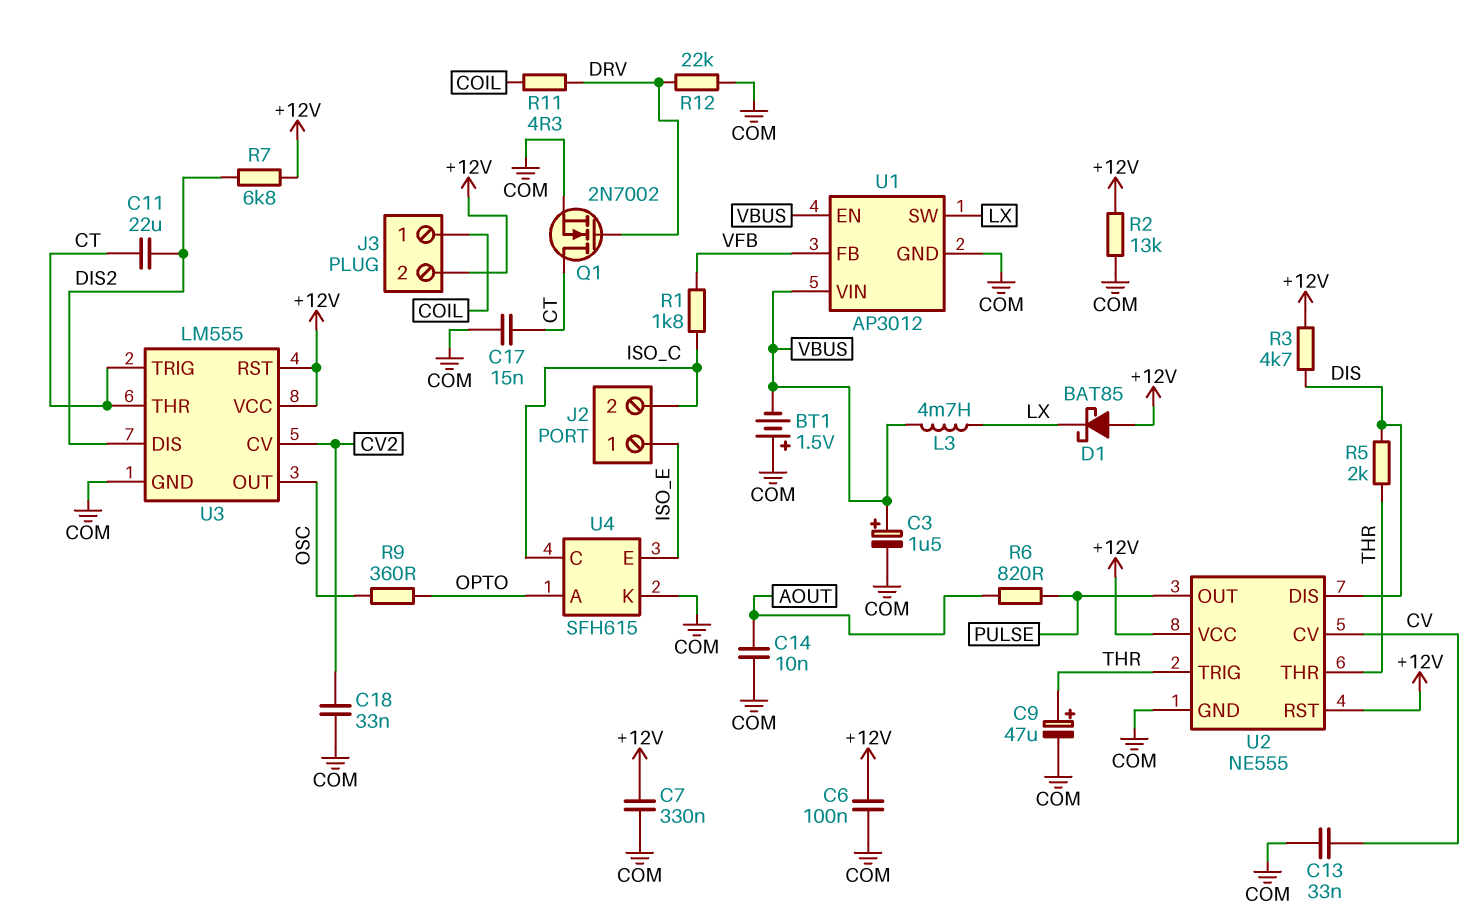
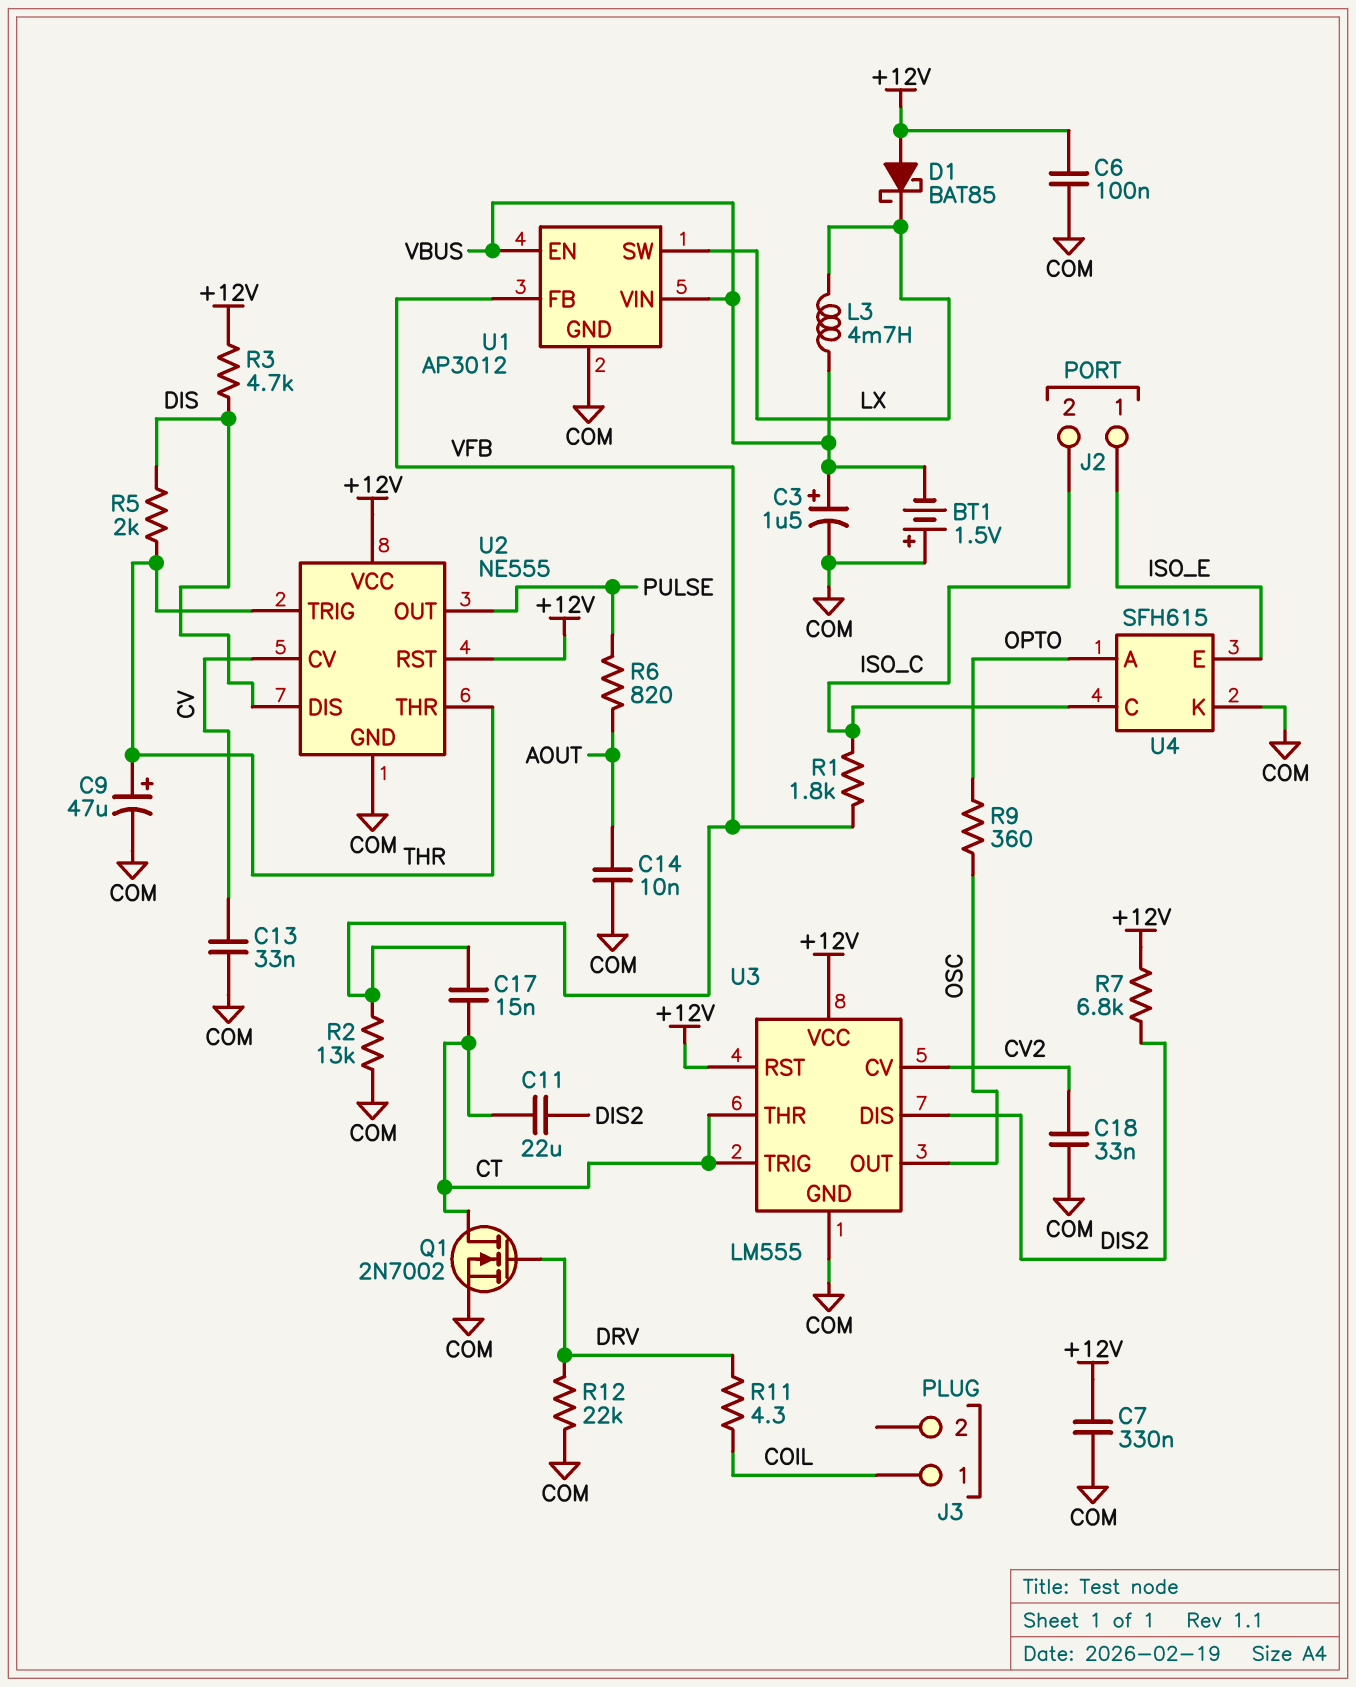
C17: 15nF (COM, CT) -> 15nF (CT, VFB)
J3 pin 2: +12V -> none
R2: 13k (+12V, COM) -> 13k (COM, VFB)

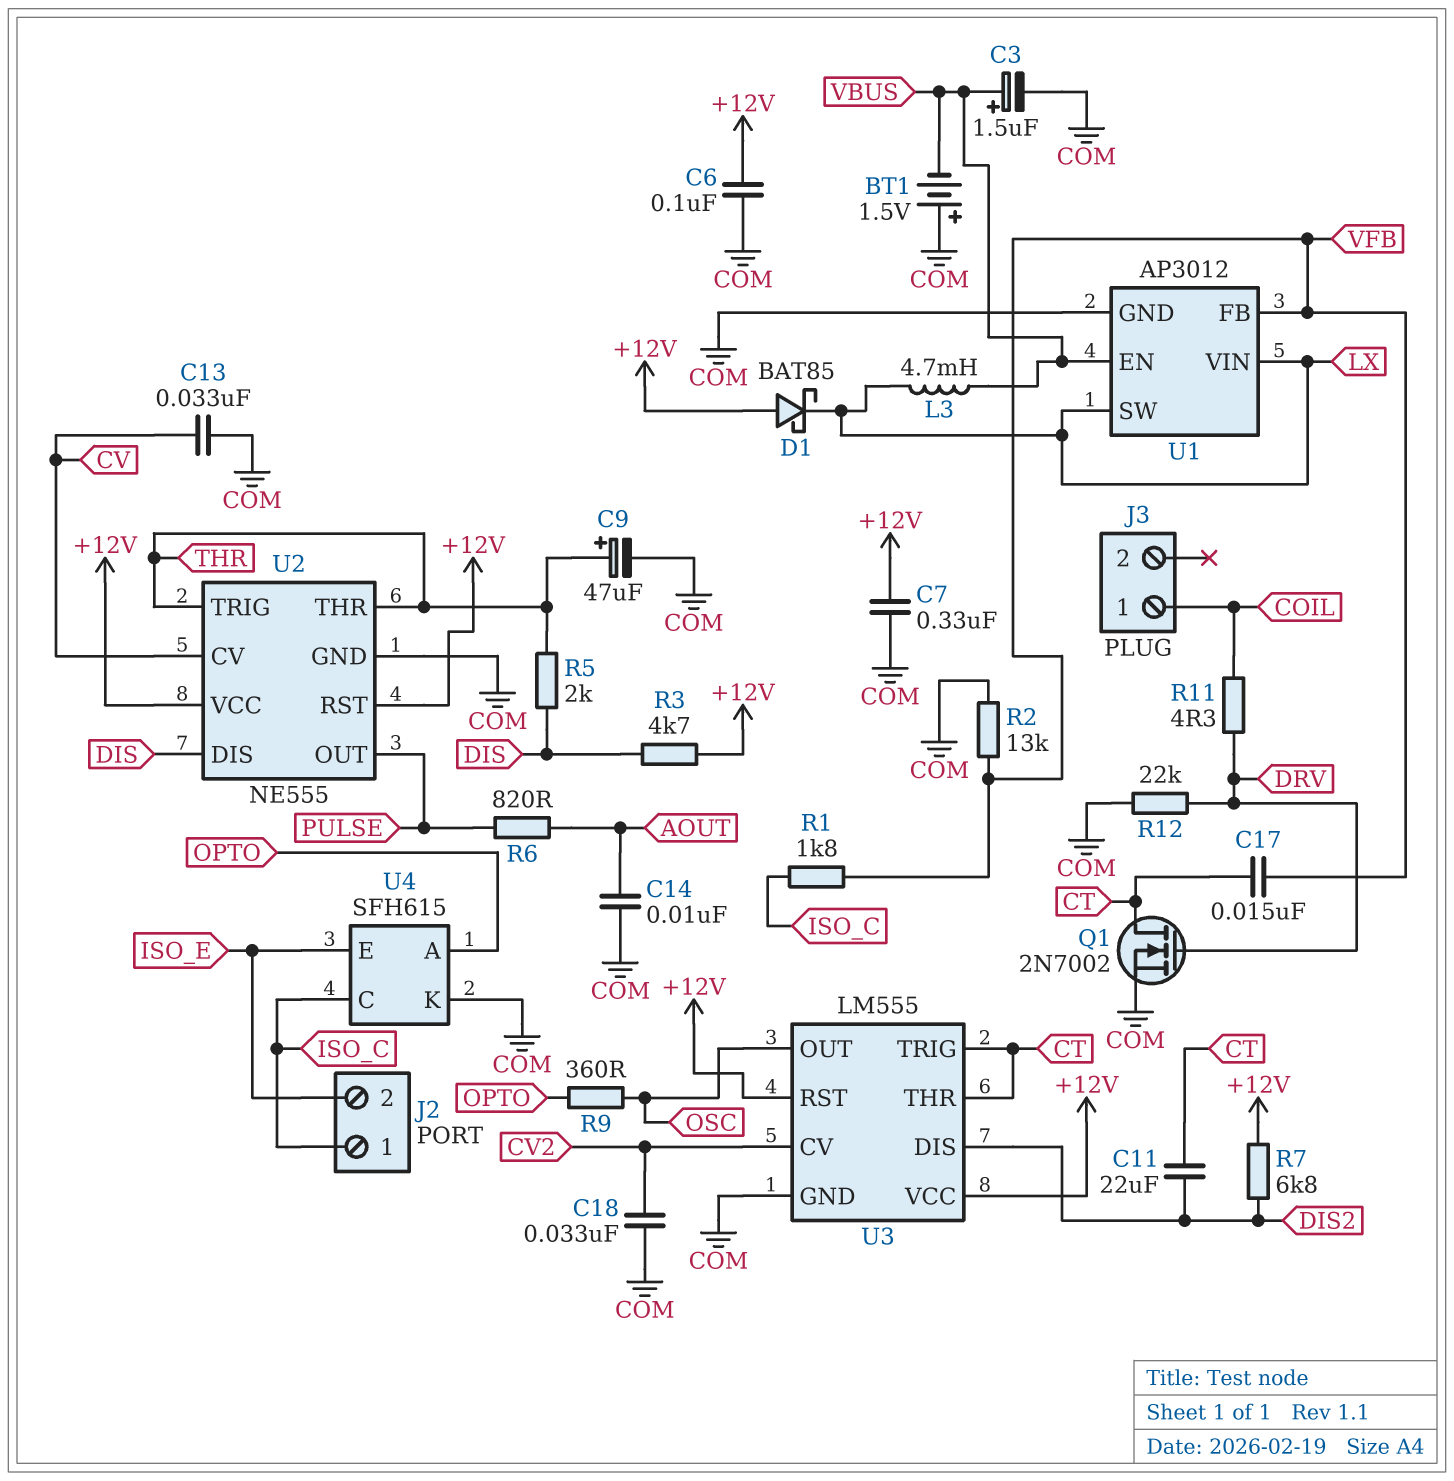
J2 pin 1: ISO_E -> ISO_C
J2 pin 2: ISO_C -> ISO_E
U1 pin VIN: VBUS -> LX

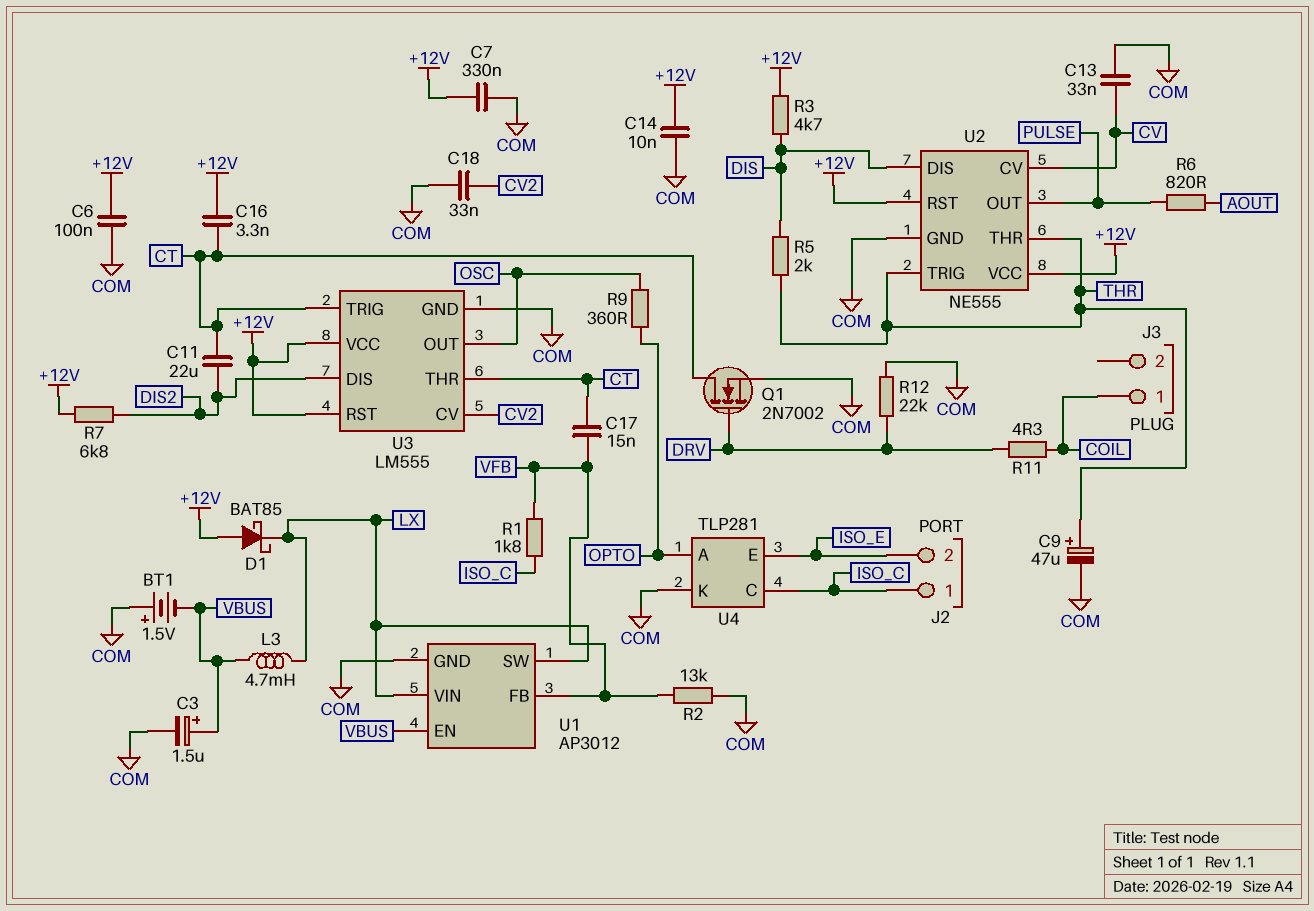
C14: 10nF (AOUT, COM) -> 10nF (+12V, COM)
C16: none -> 3.3nF (+12V, CT)
U4: SFH615 -> TLP281

